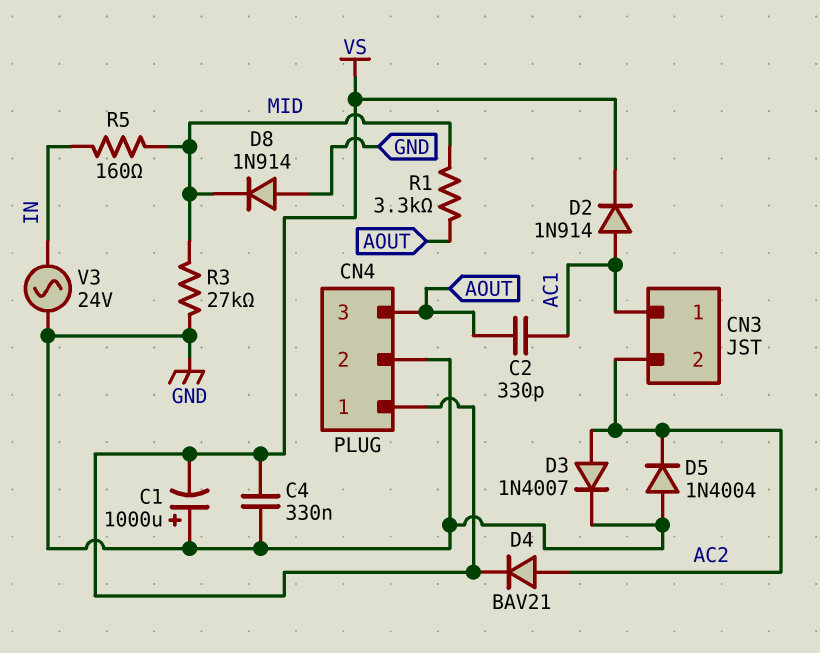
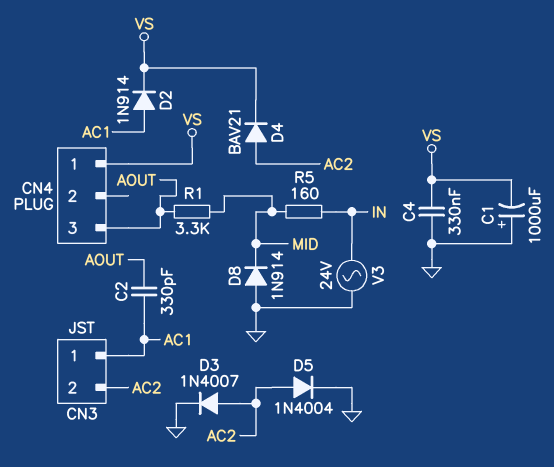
CN4 pin 2: GND -> none
D5: diode 1N4004 (A GND, K AC2) -> diode 1N4004 (A AC2, K GND)
R3: 27k (GND, MID) -> none

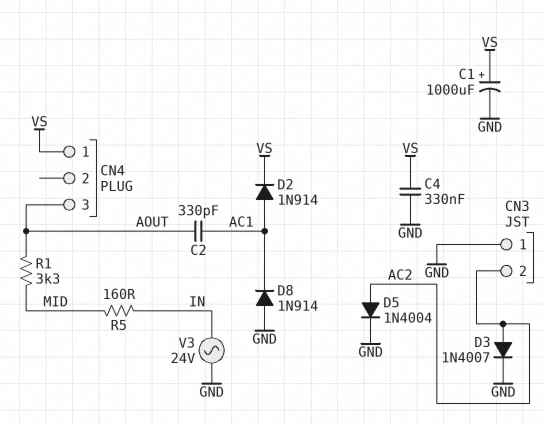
C1: 1000uF (plus GND, minus VS) -> 1000uF (plus VS, minus GND)
CN3 pin 1: AC1 -> GND
D4: diode BAV21 (A AC2, K VS) -> none
D8: diode 1N914 (A GND, K MID) -> diode 1N914 (A GND, K AC1)

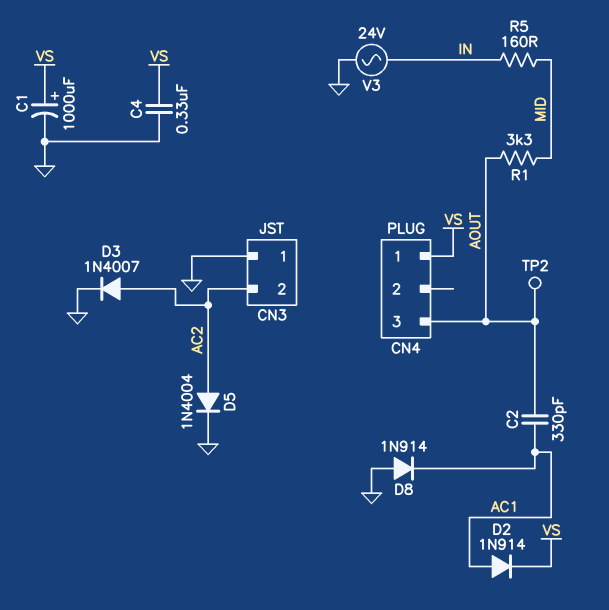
TP2: none -> test point (AOUT)

